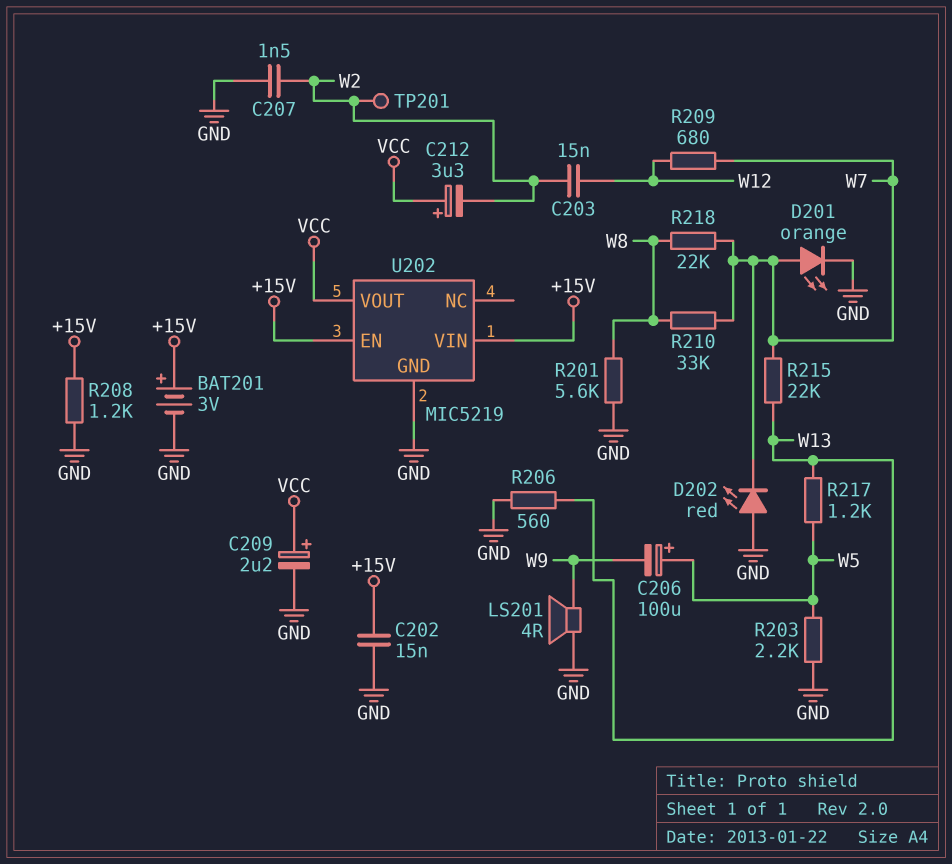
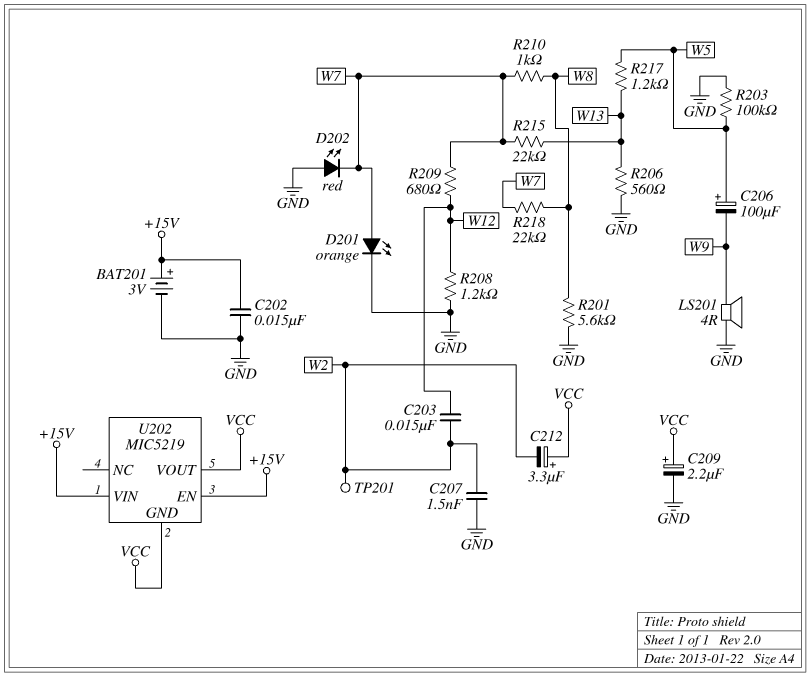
R203: 2.2k (GND, W5) -> 100k (GND, W5)
R208: 1.2k (+15V, GND) -> 1.2k (GND, W12)
R210: 33k (W7, W8) -> 1k (W7, W8)
U202 pin GND: GND -> VCC

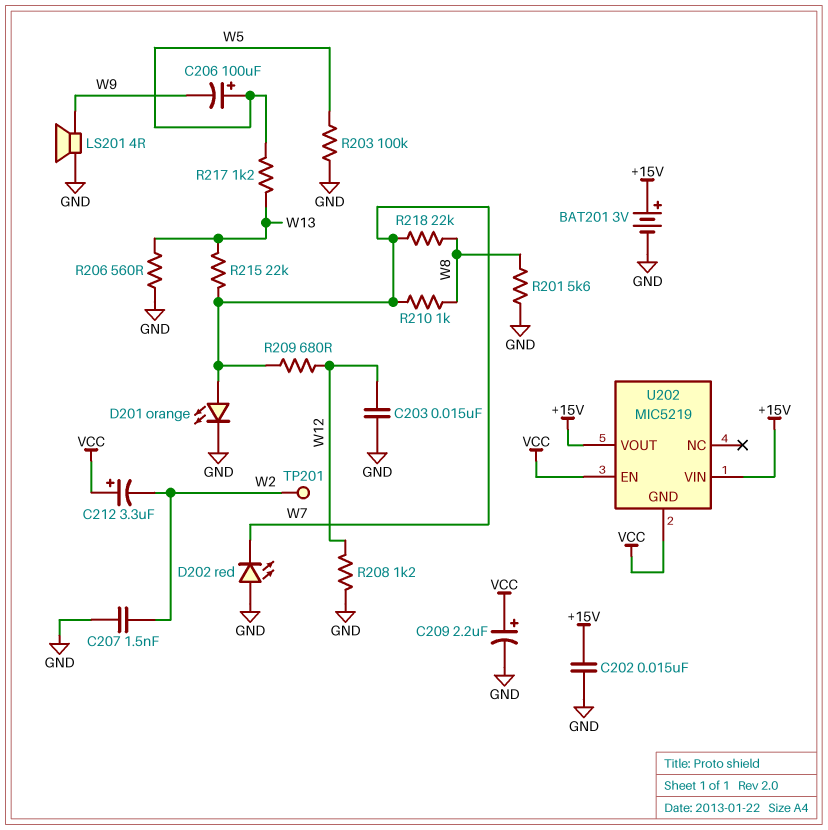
C203: 15nF (W2, W12) -> 15nF (GND, W12)
U202 pin EN: +15V -> VCC
U202 pin VOUT: VCC -> +15V

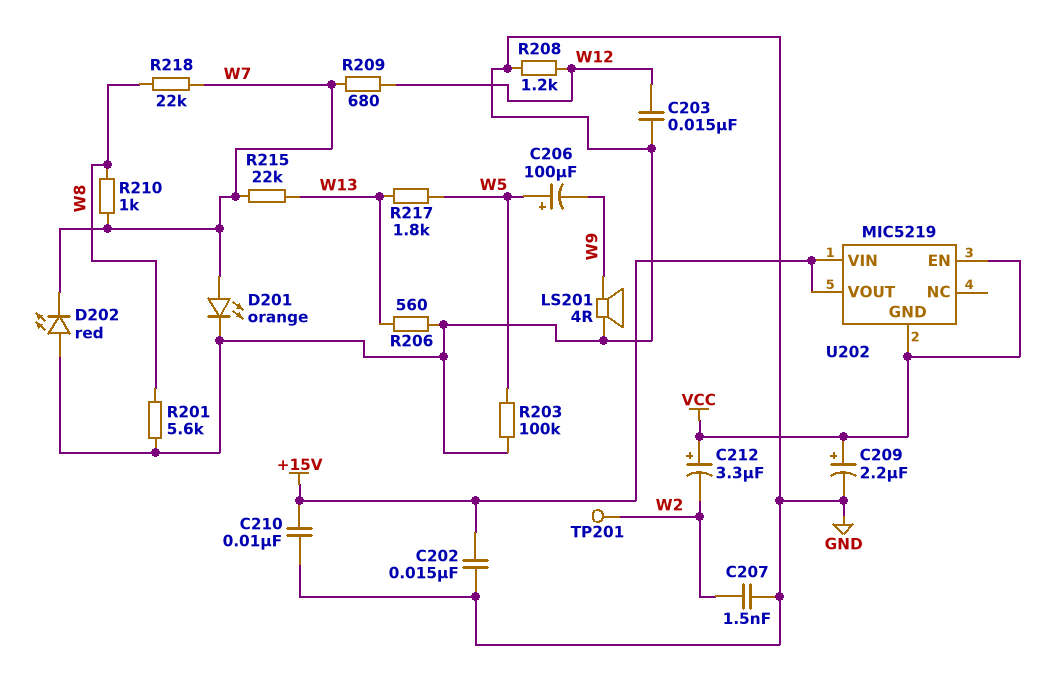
BAT201: 3V (plus +15V, minus GND) -> none
C210: none -> 10nF (+15V, GND)
R217: 1.2k (W5, W13) -> 1.8k (W5, W13)

